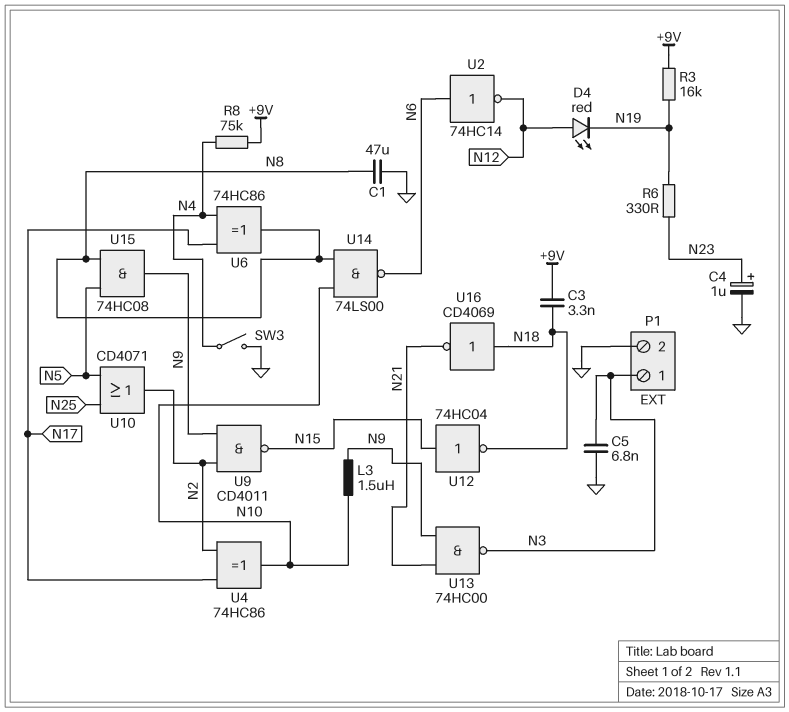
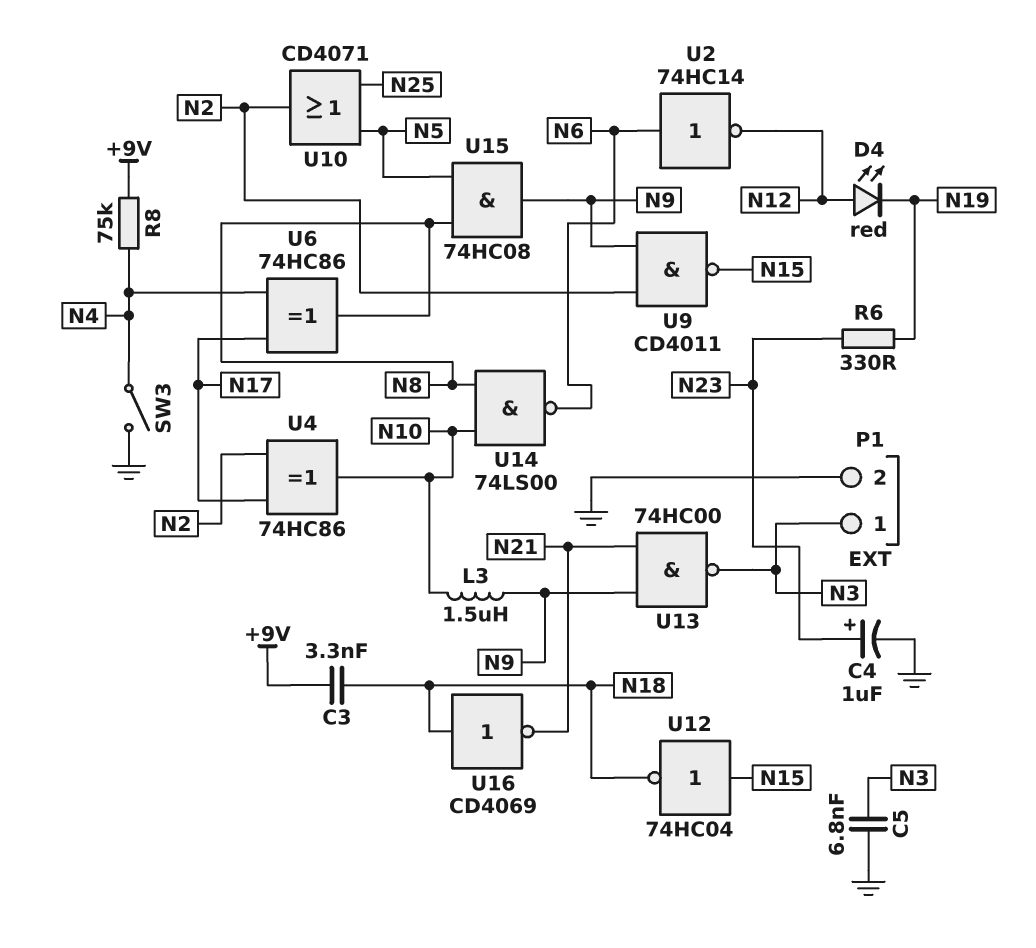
C1: 47uF (GND, N8) -> none
R3: 16k (+9V, N19) -> none

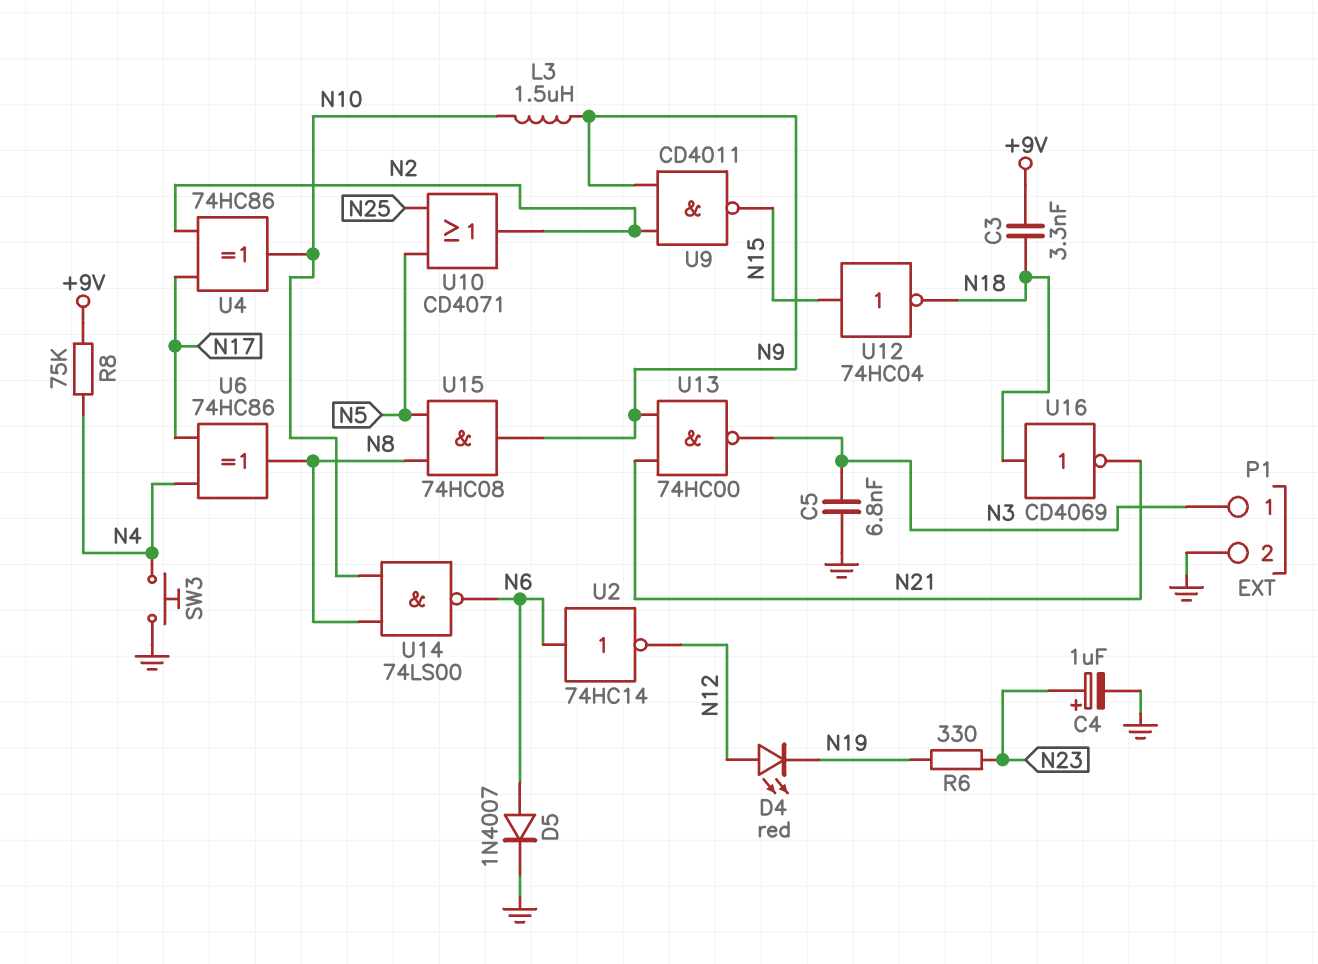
D5: none -> diode 1N4007 (A N6, K GND)
SW3: switch (GND, N4) -> button (GND, N4)

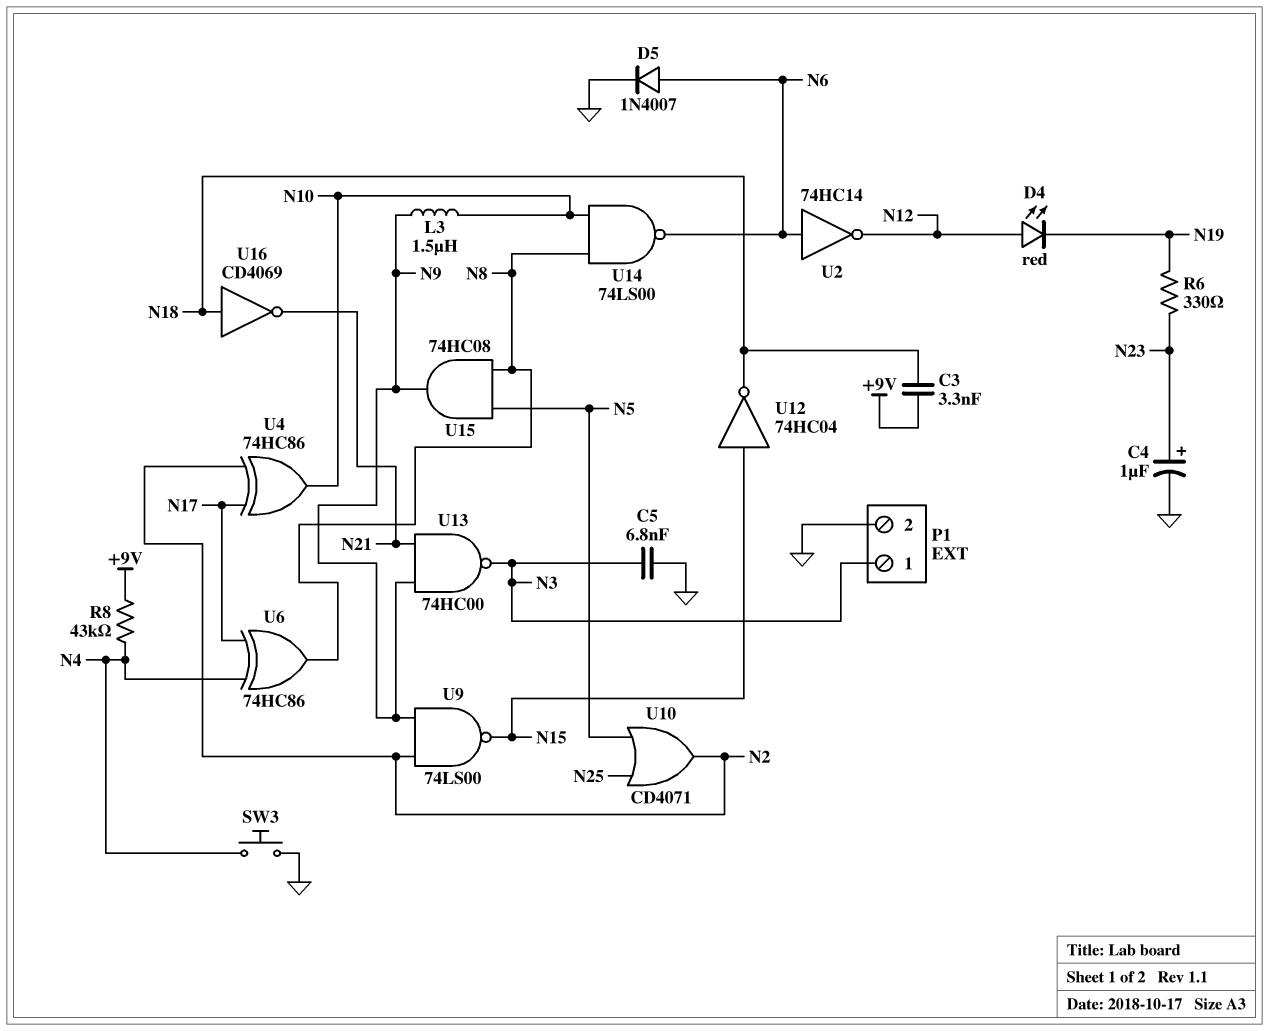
R8: 75k (+9V, N4) -> 43k (+9V, N4)
U9: NAND CD4011 (in N2, in N9, out N15) -> NAND 74LS00 (in N2, in N9, out N15)

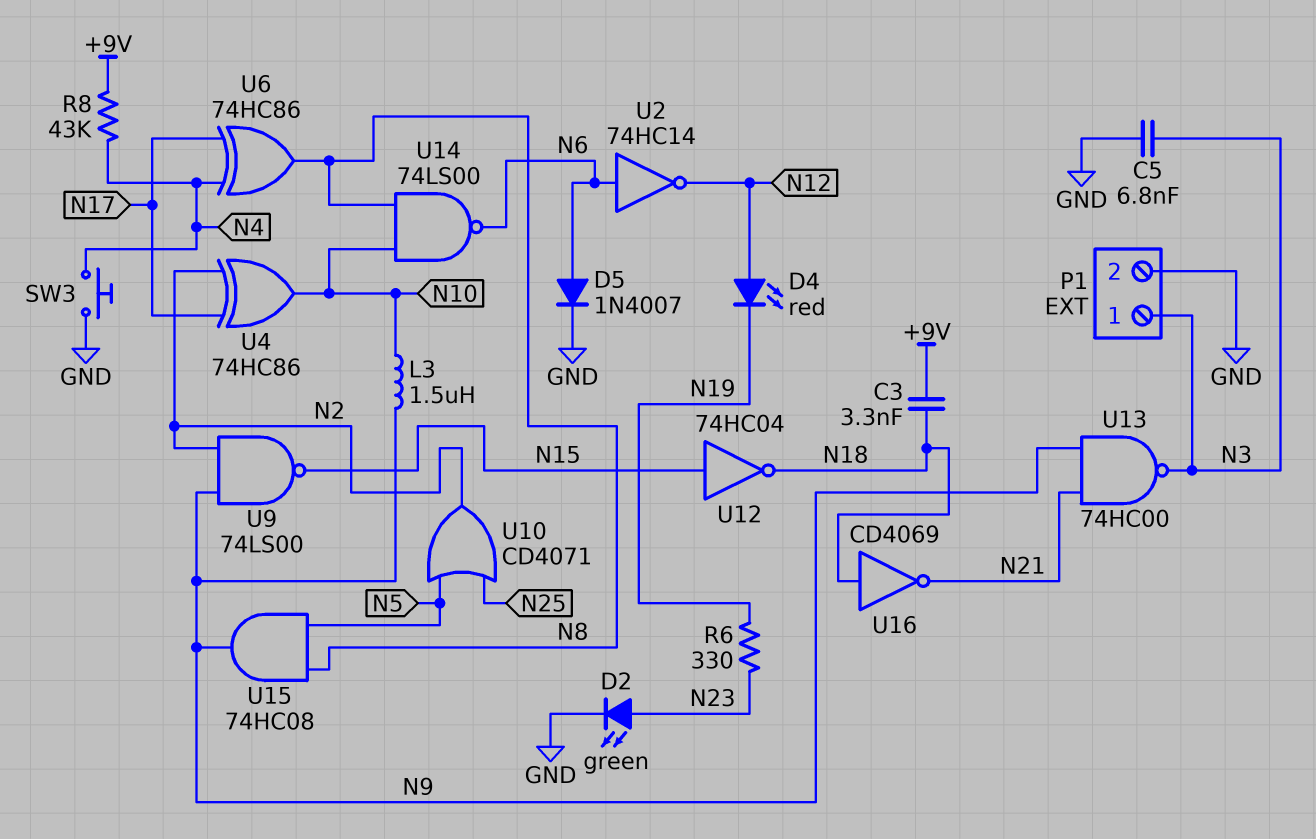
C4: 1uF (plus N23, minus GND) -> none
D2: none -> LED green (A N23, K GND)

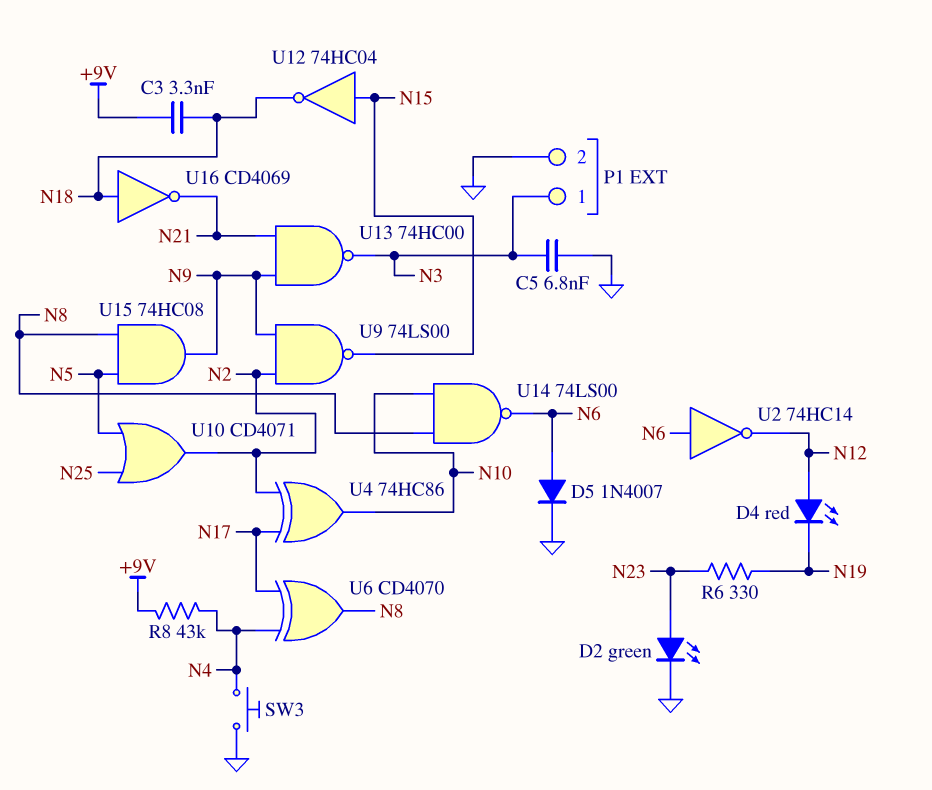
L3: 1.5uH (N9, N10) -> none
U6: XOR 74HC86 (in N4, in N17, out N8) -> XOR CD4070 (in N4, in N17, out N8)

